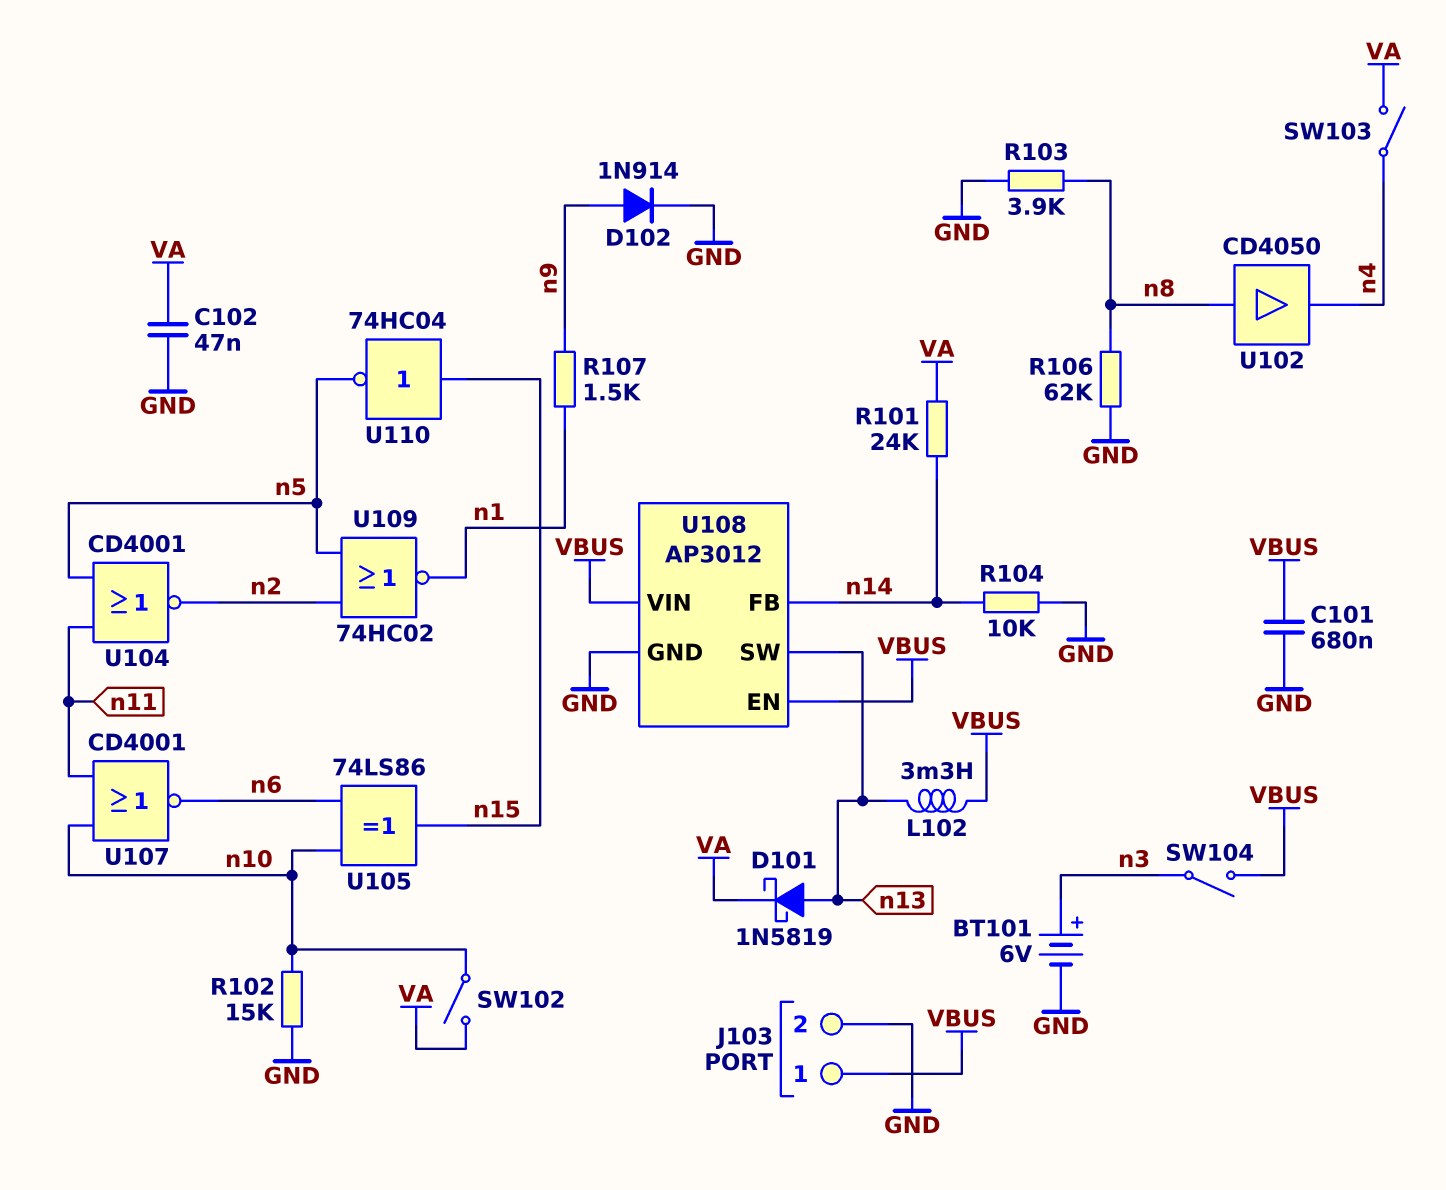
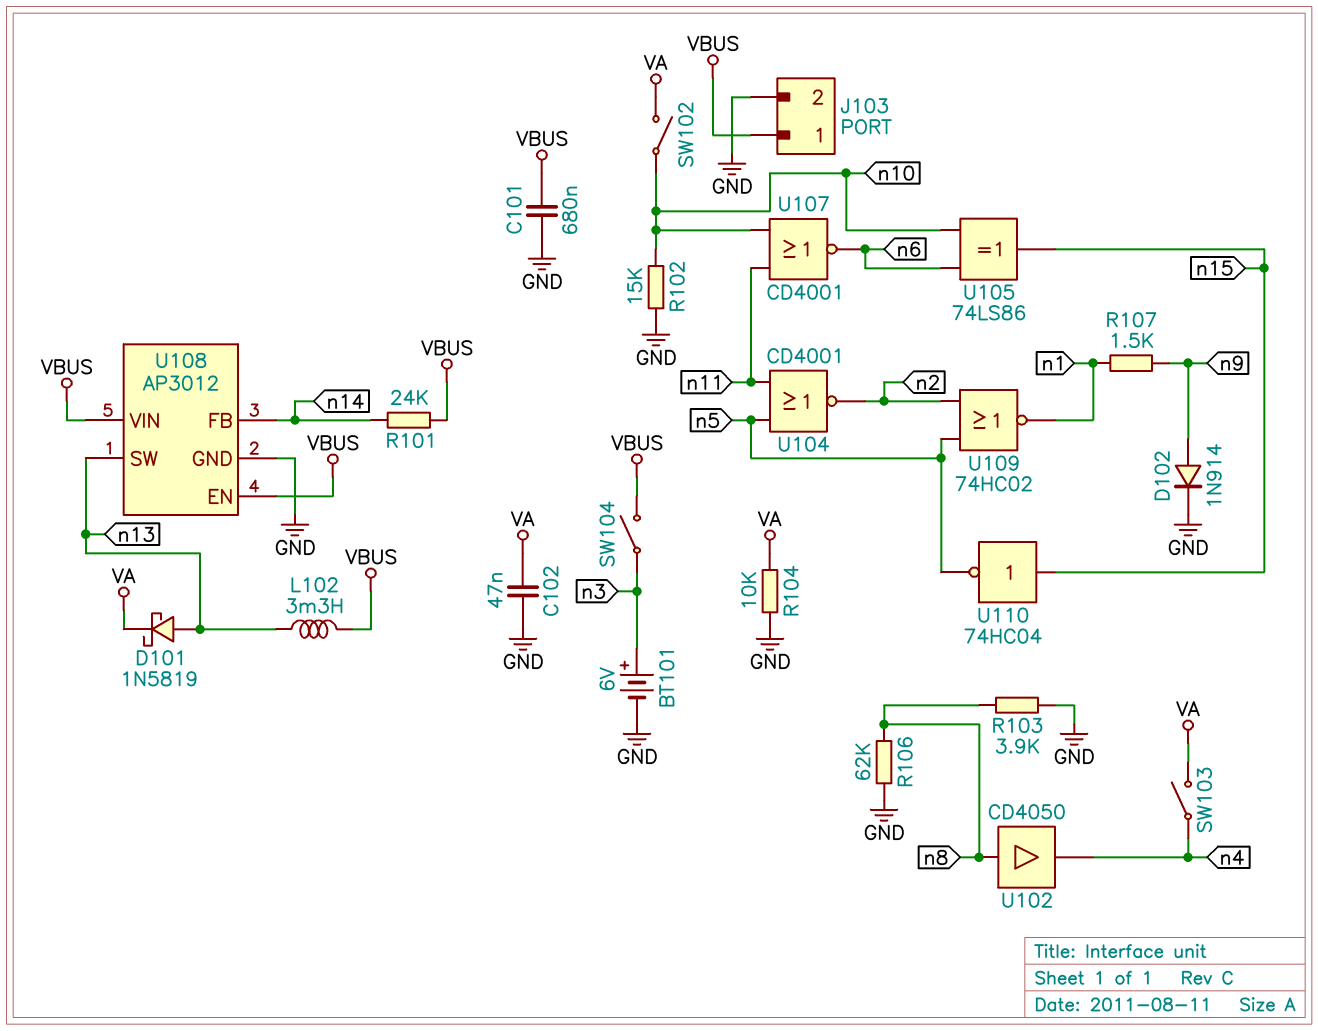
R101: 24k (VA, n14) -> 24k (VBUS, n14)
R104: 10k (GND, n14) -> 10k (GND, VA)

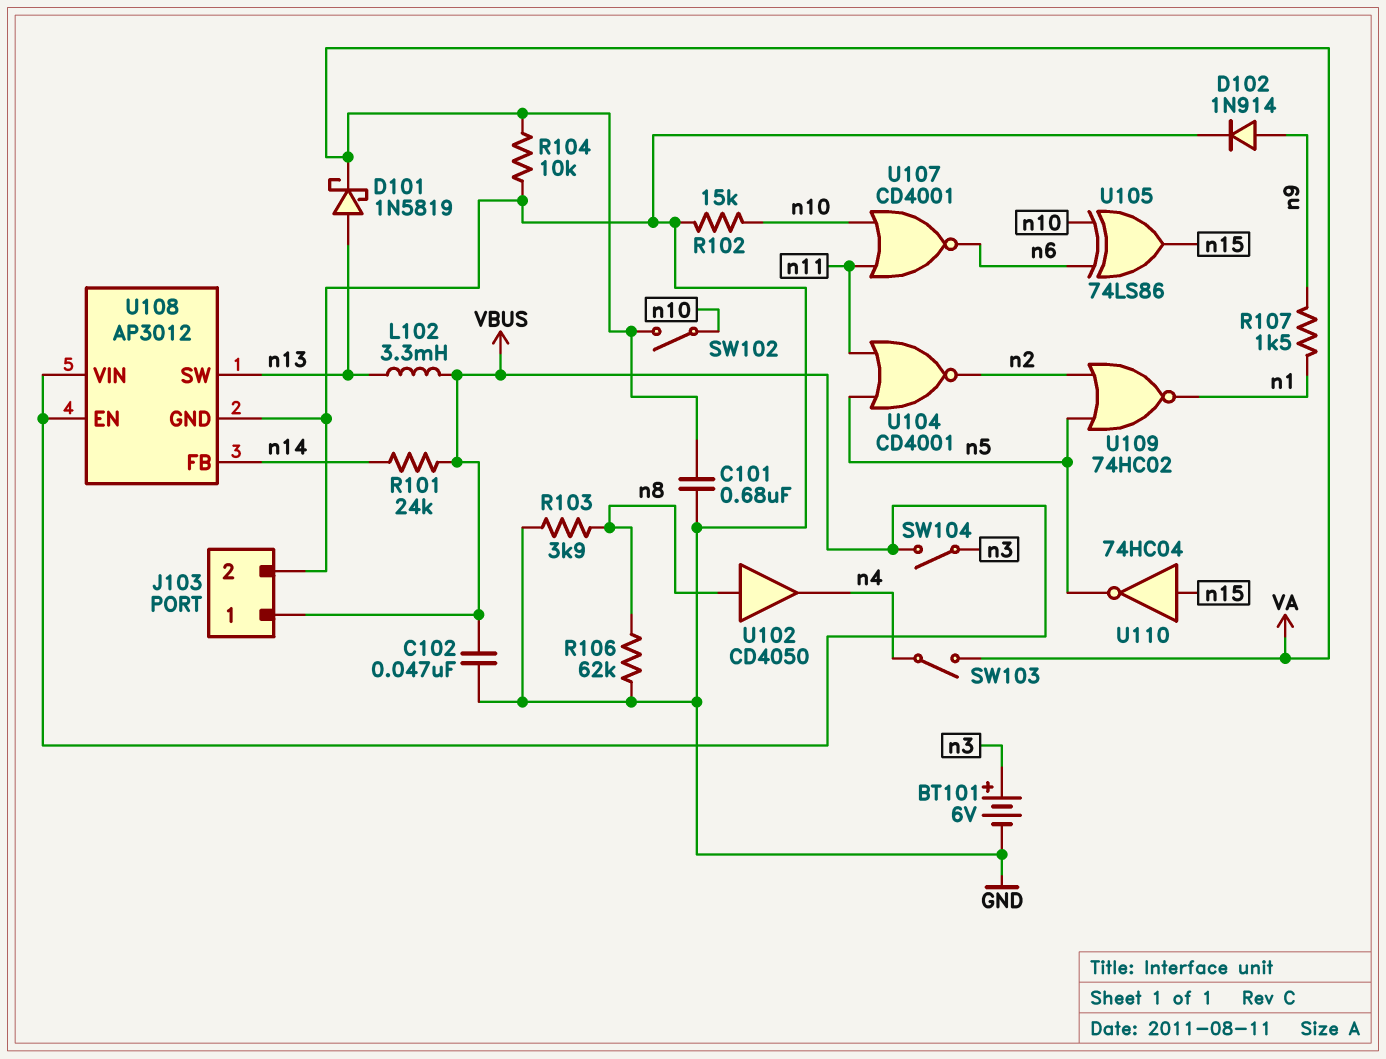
C101: 680nF (GND, VBUS) -> 680nF (GND, VA)
C102: 47nF (GND, VA) -> 47nF (GND, VBUS)

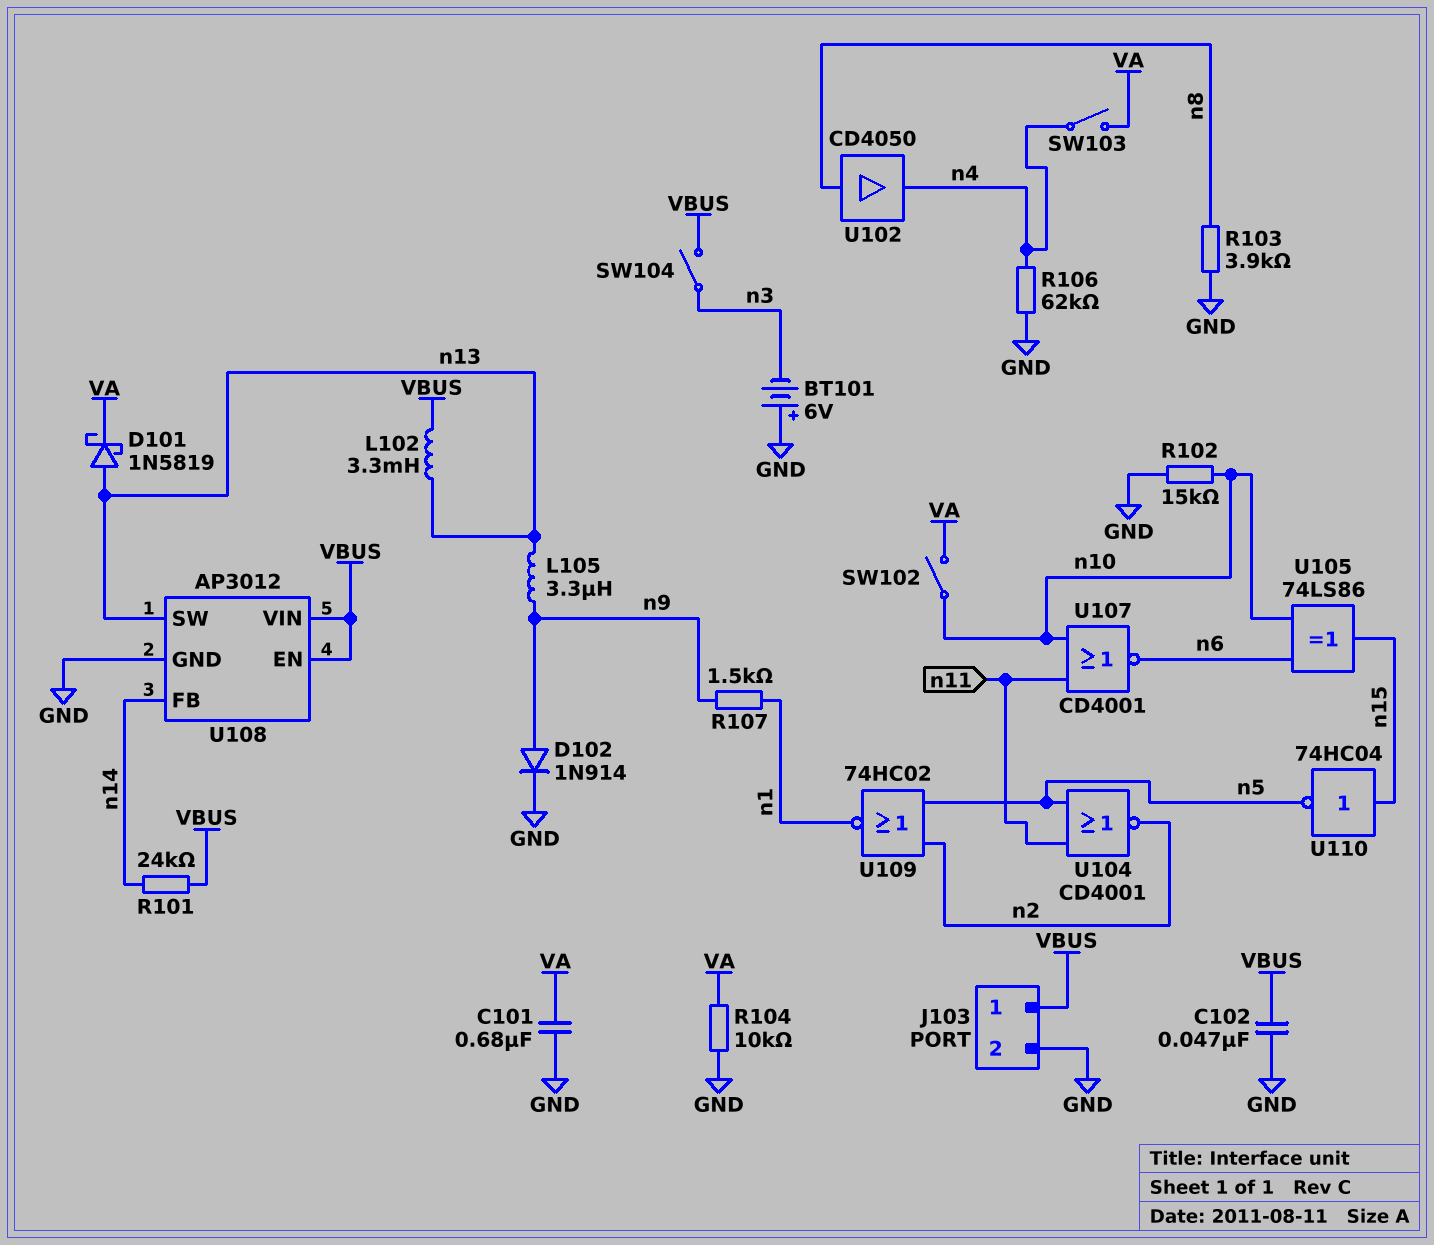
BT101: 6V (plus n3, minus GND) -> 6V (plus GND, minus n3)
L105: none -> 3.3uH (n9, n13)
R106: 62k (GND, n8) -> 62k (GND, n4)

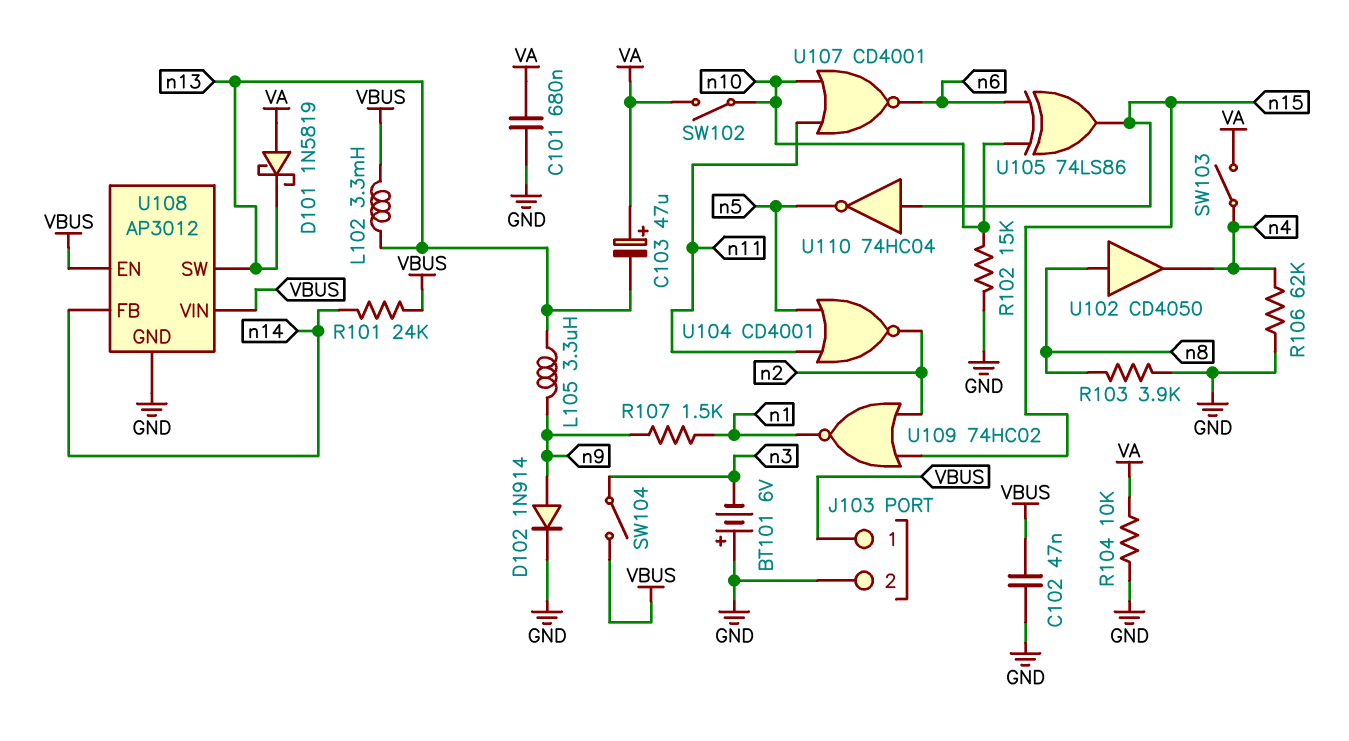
C103: none -> 47uF (plus VA, minus n13)
D101: schottky 1N5819 (A n13, K VA) -> schottky 1N5819 (A VA, K n13)
U109: NOR 74HC02 (in n2, in n5, out n1) -> NOR 74HC02 (in n2, in n15, out n1)

